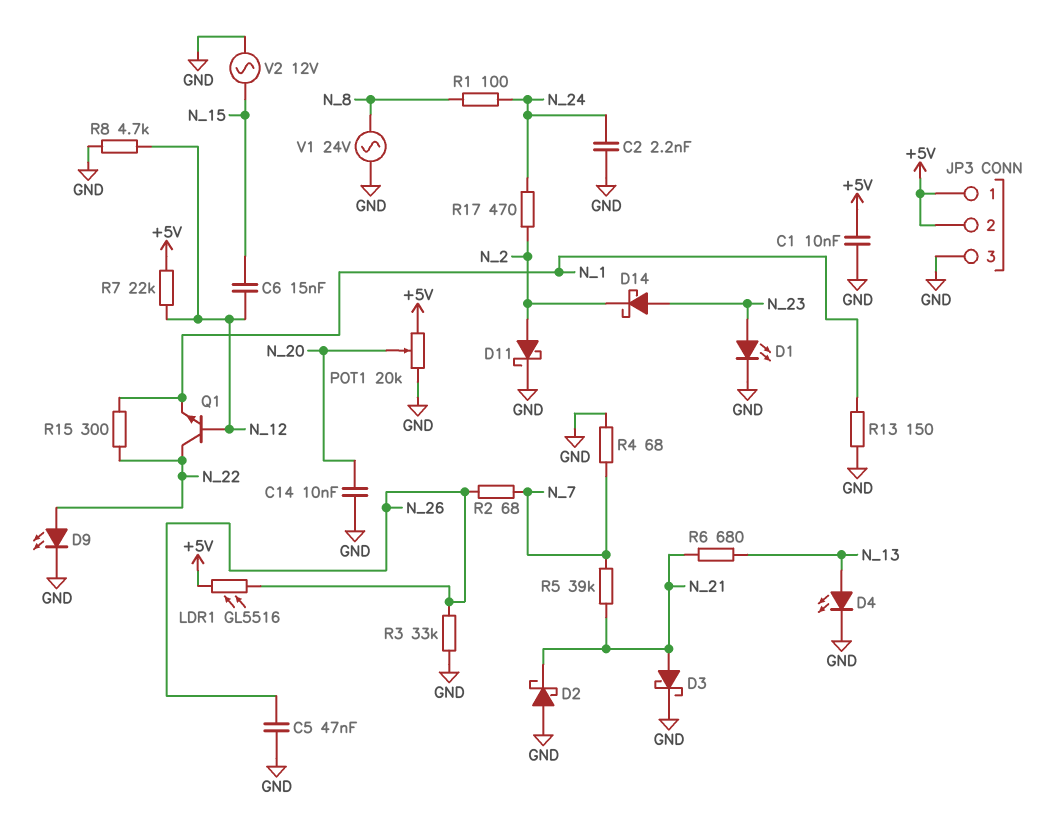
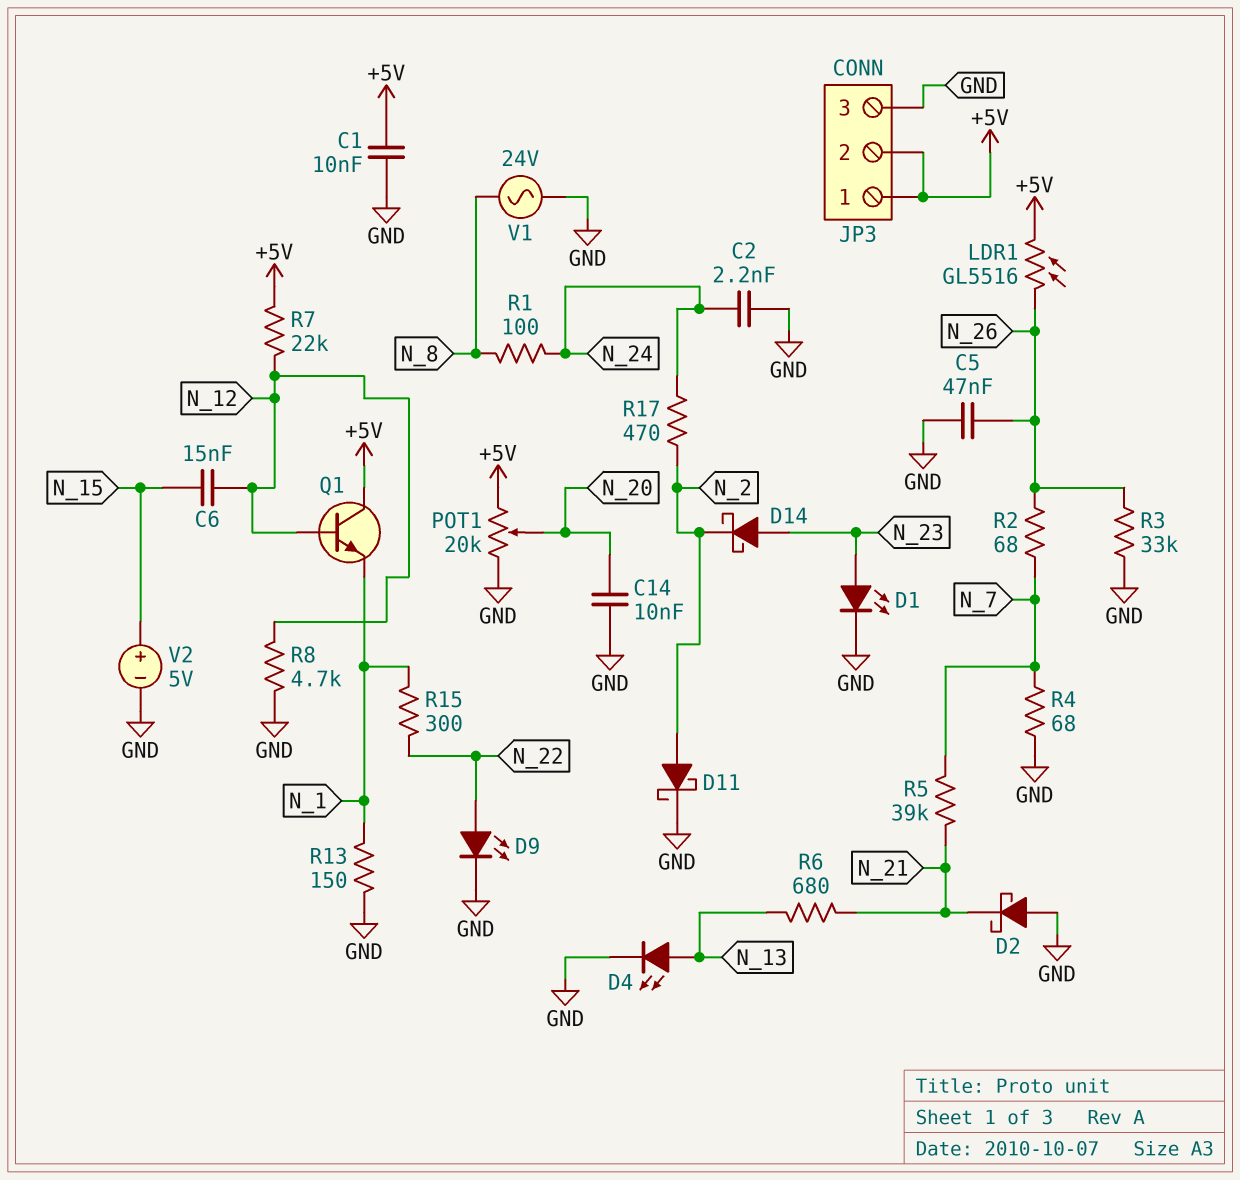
D3: schottky (A N_21, K GND) -> none
Q1: NPN (B N_12, C N_22, E N_1) -> NPN (B N_12, C +5V, E N_1)
V2: AC 12V (GND, N_15) -> 5V (plus N_15, minus GND)

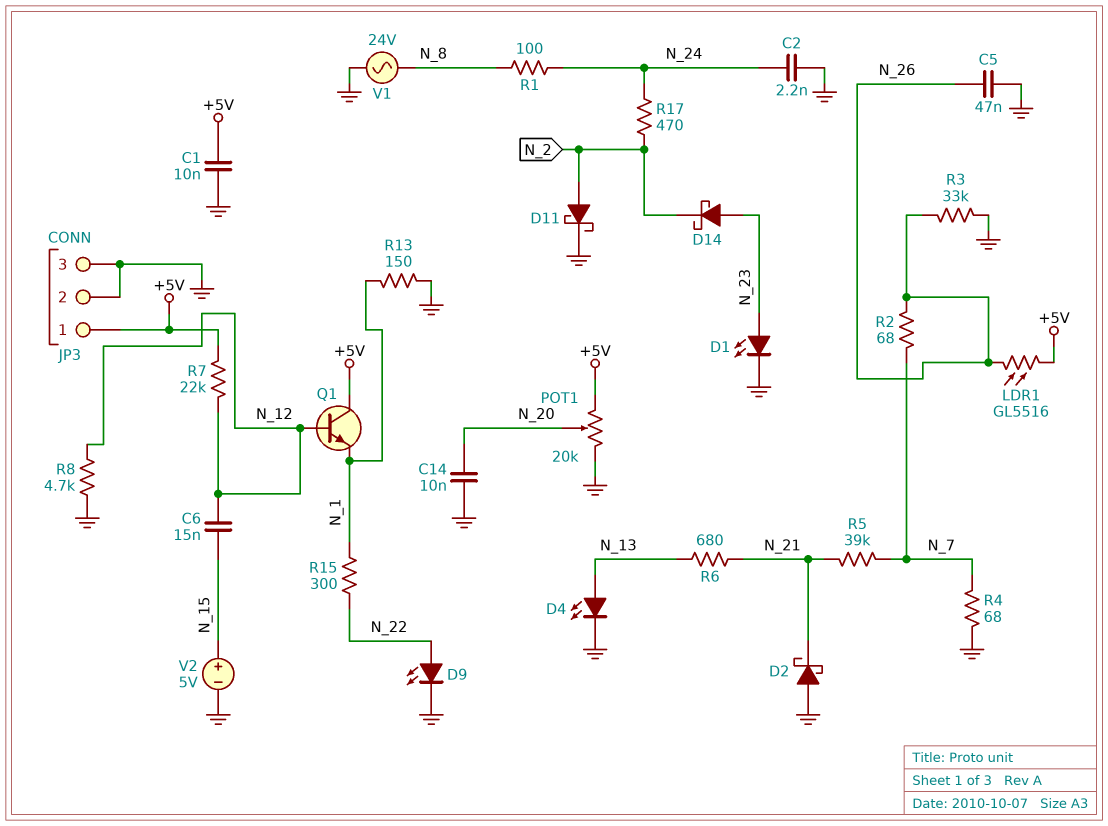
JP3 pin 2: +5V -> GND

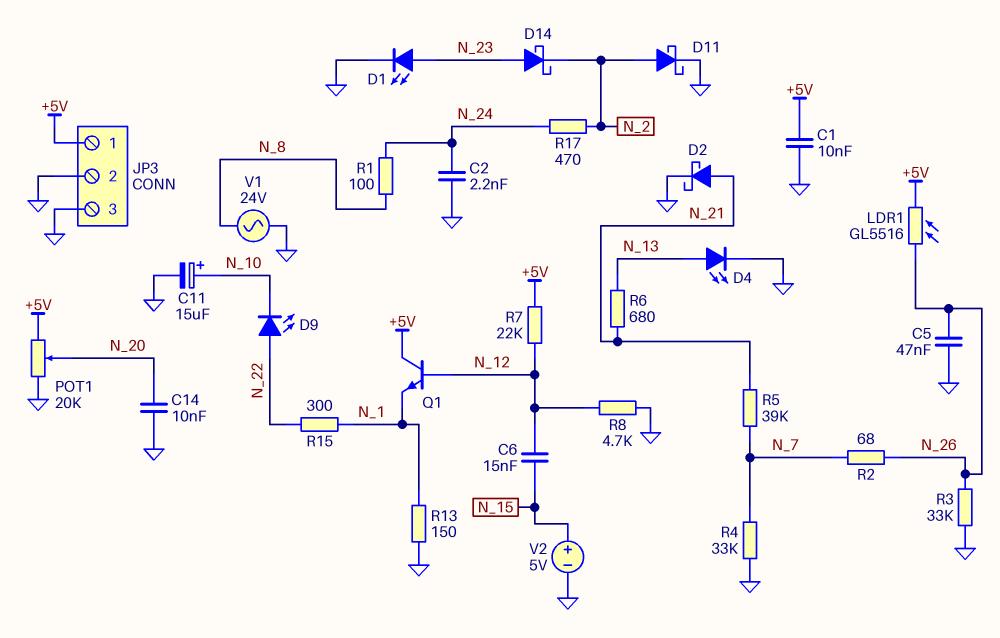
C11: none -> 15uF (plus N_10, minus GND)
D2: schottky (A GND, K N_21) -> schottky (A N_21, K GND)
D9: LED (A N_22, K GND) -> LED (A N_22, K N_10)
R4: 68 (GND, N_7) -> 33k (GND, N_7)

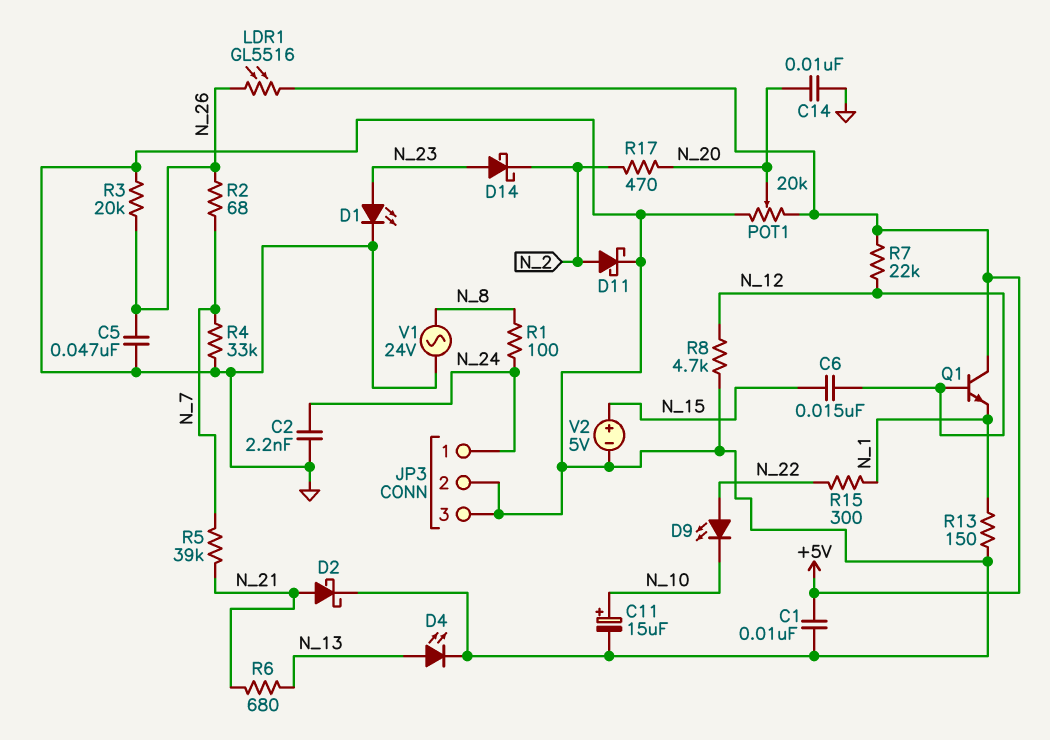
JP3 pin 1: +5V -> N_24
R3: 33k (GND, N_26) -> 20k (GND, N_26)
R17: 470 (N_2, N_24) -> 470 (N_2, N_20)

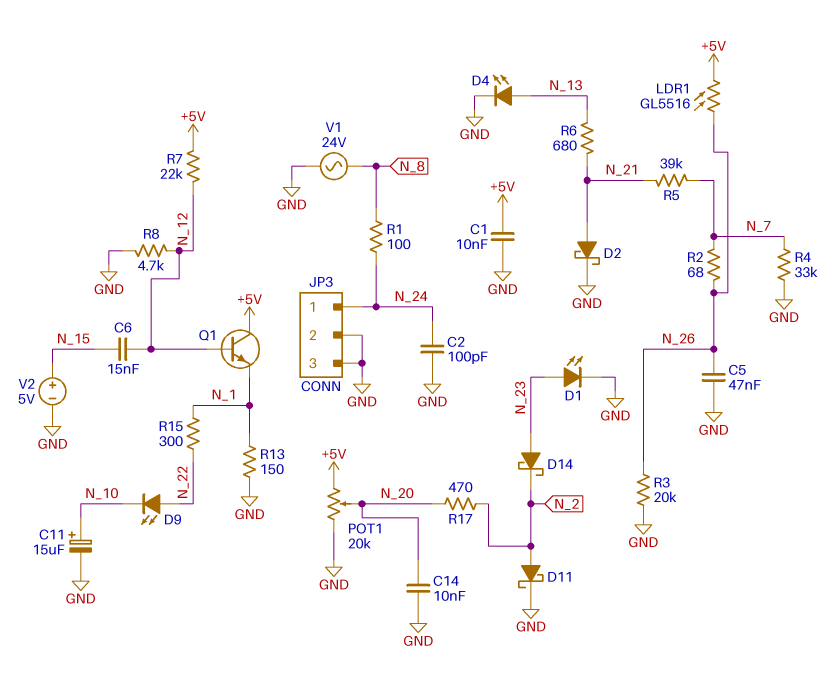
C2: 2.2nF (GND, N_24) -> 100pF (GND, N_24)

